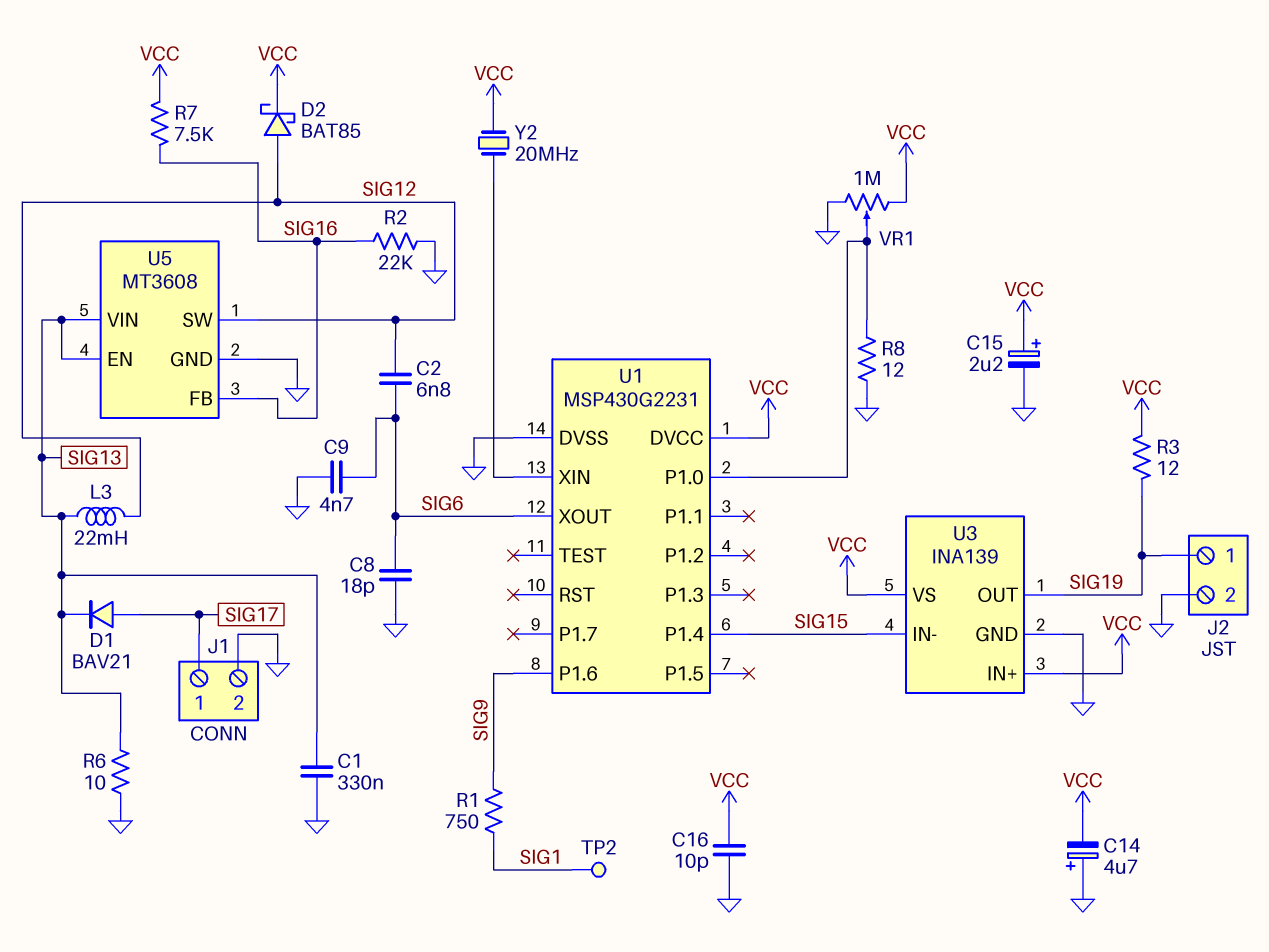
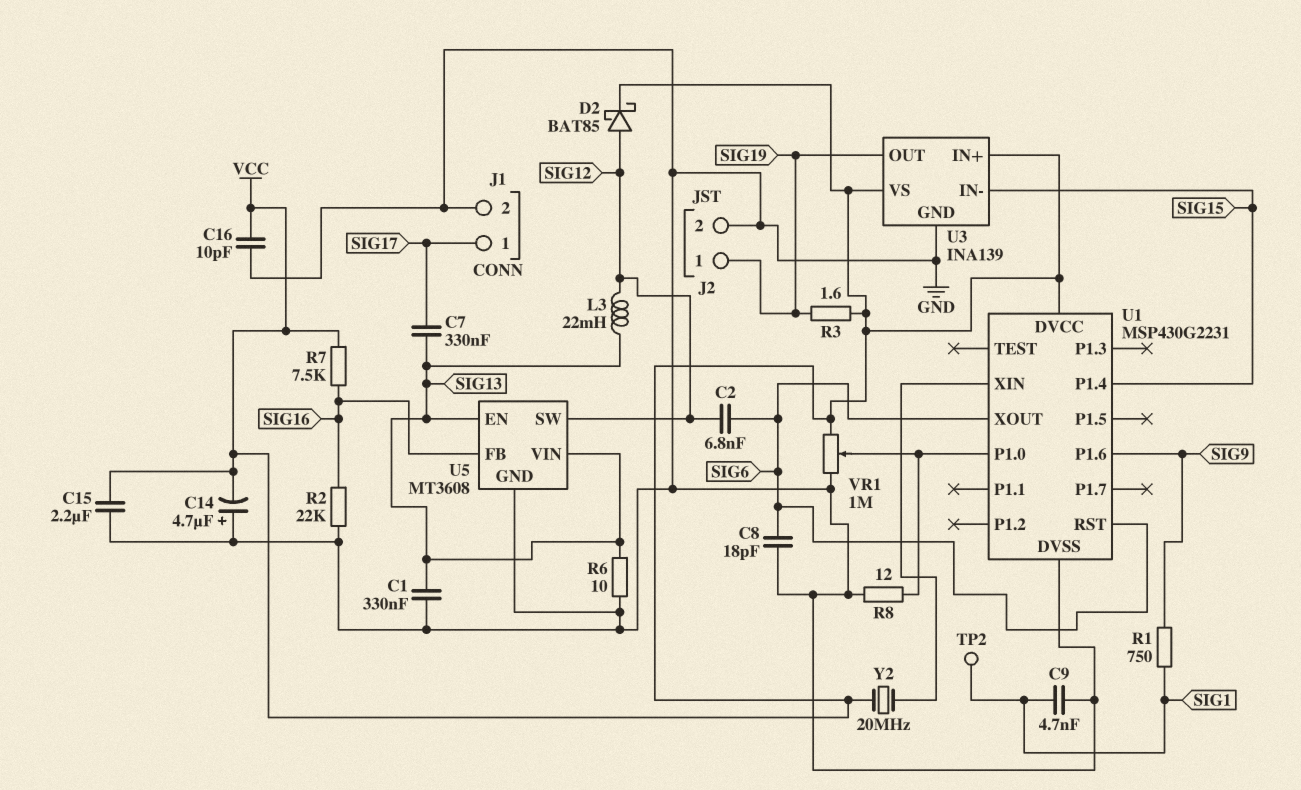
C7: none -> 330nF (SIG13, SIG17)
C9: 4.7nF (GND, SIG6) -> 4.7nF (GND, SIG1)
C15: 2.2uF (plus VCC, minus GND) -> 2.2uF (GND, VCC)
D1: diode BAV21 (A SIG17, K SIG13) -> none
R3: 12 (SIG19, VCC) -> 1.6 (SIG19, VCC)
U1 pin RST: none -> SIG6

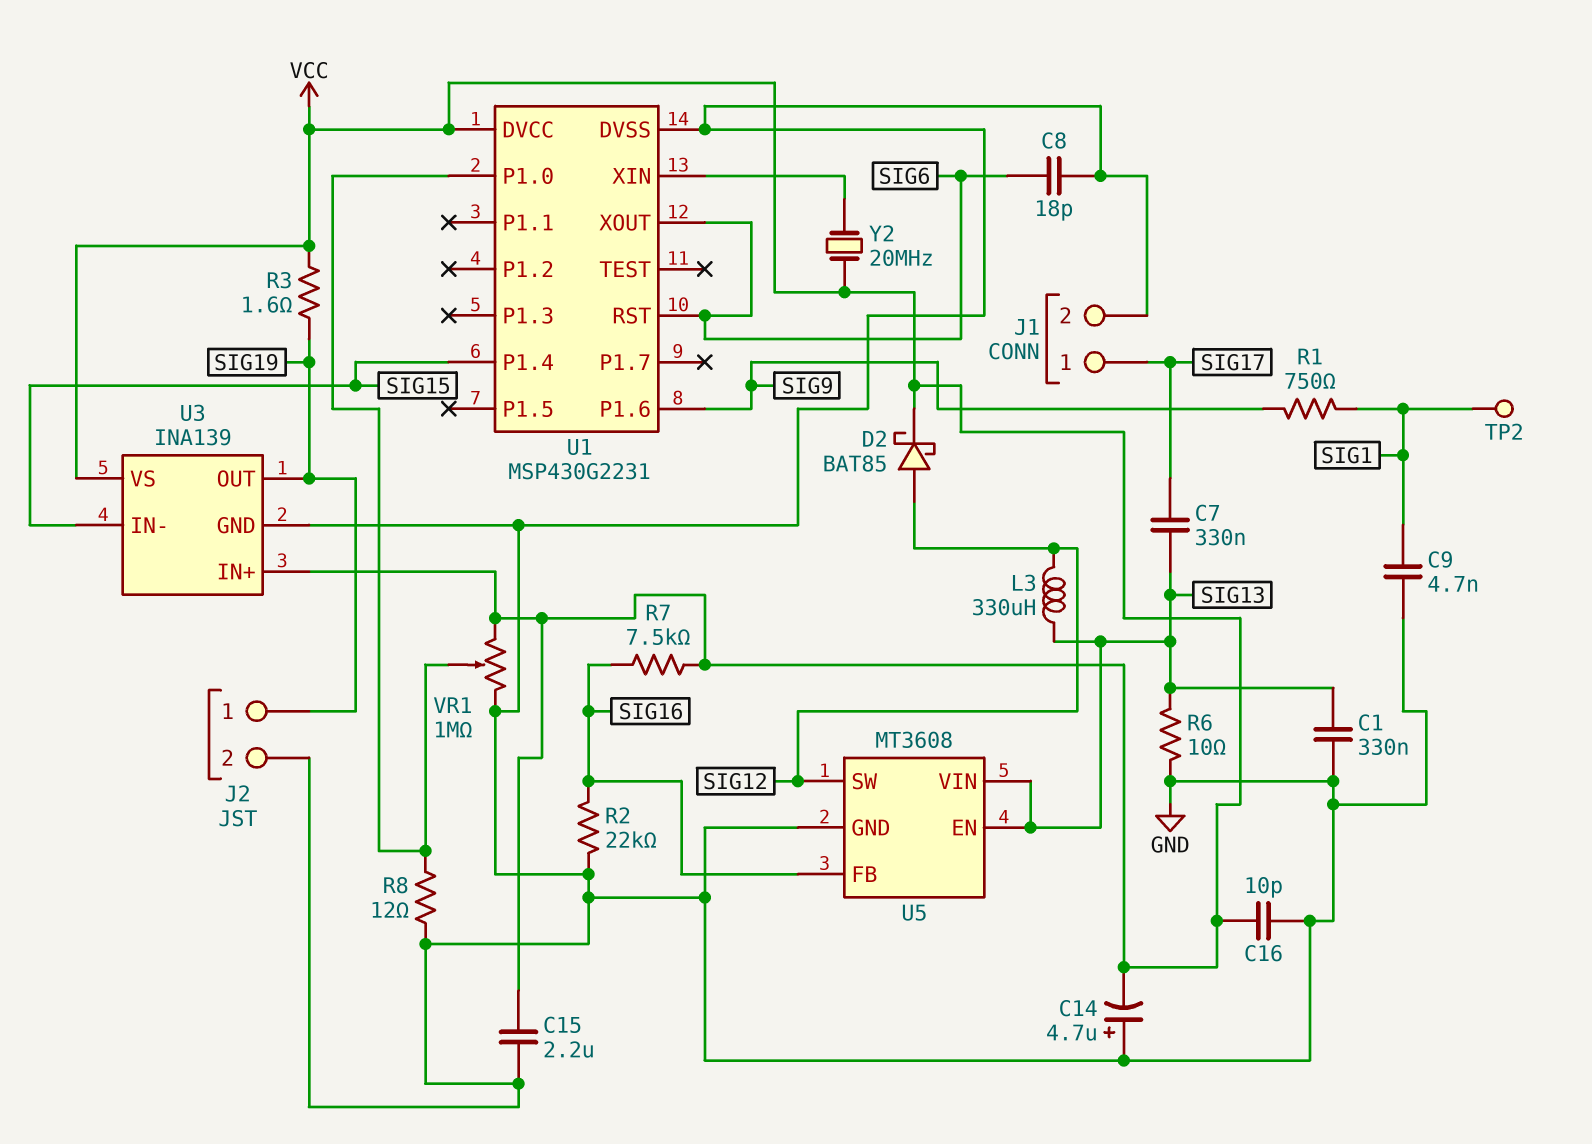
C2: 6.8nF (SIG6, SIG12) -> none
L3: 22mH (SIG12, SIG13) -> 330uH (SIG12, SIG13)

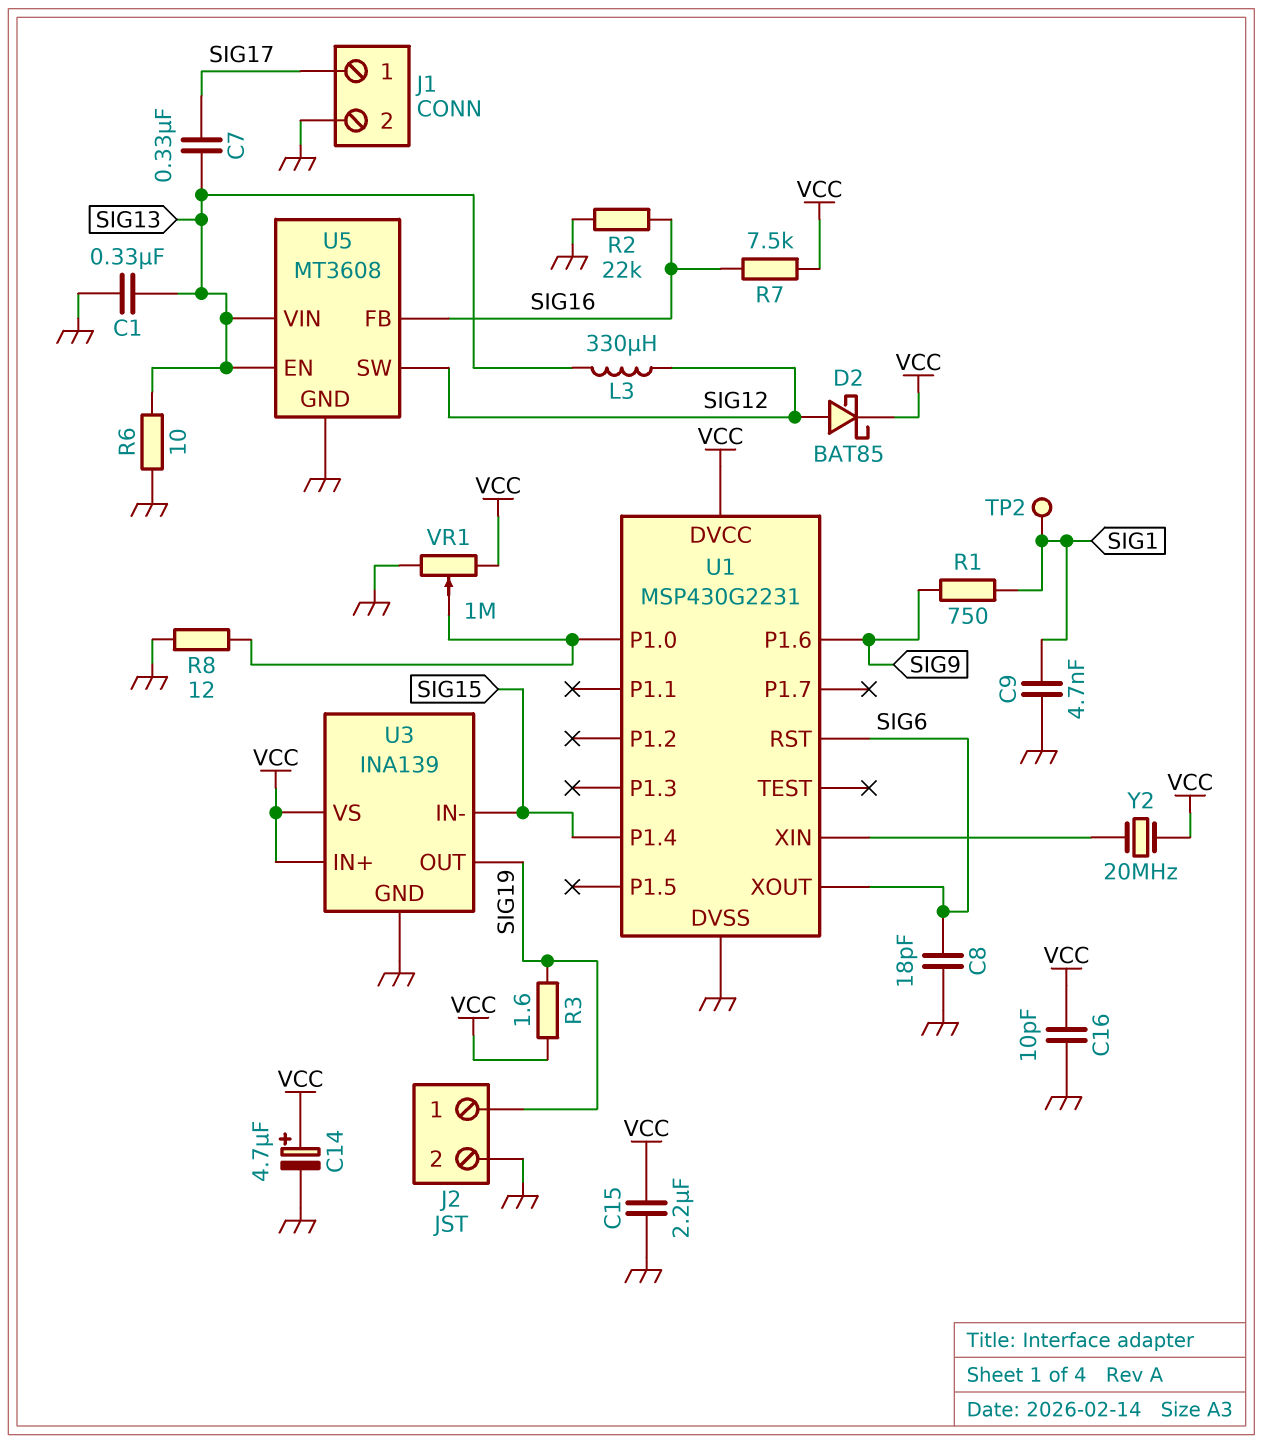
C14: 4.7uF (plus GND, minus VCC) -> 4.7uF (plus VCC, minus GND)

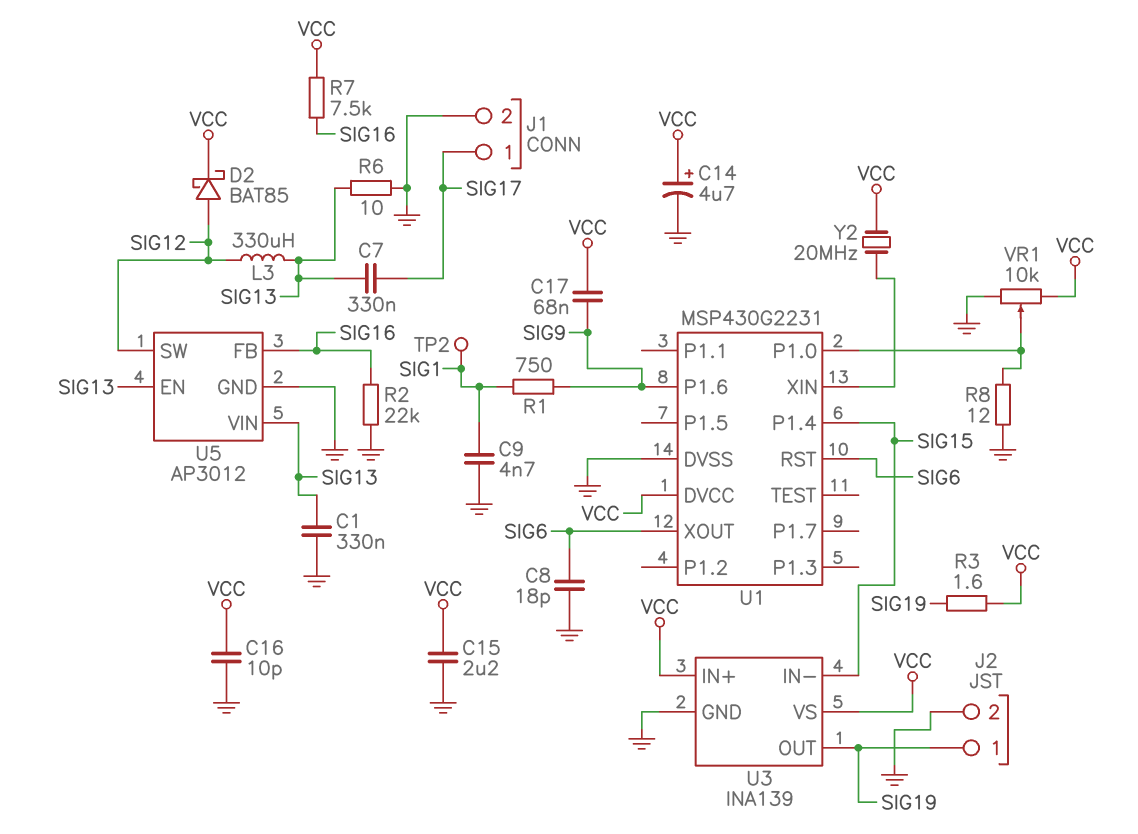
C17: none -> 68nF (SIG9, VCC)
U5: MT3608 -> AP3012
VR1: 1M (GND, VCC, wiper U1/P1.0) -> 10k (GND, VCC, wiper U1/P1.0)

